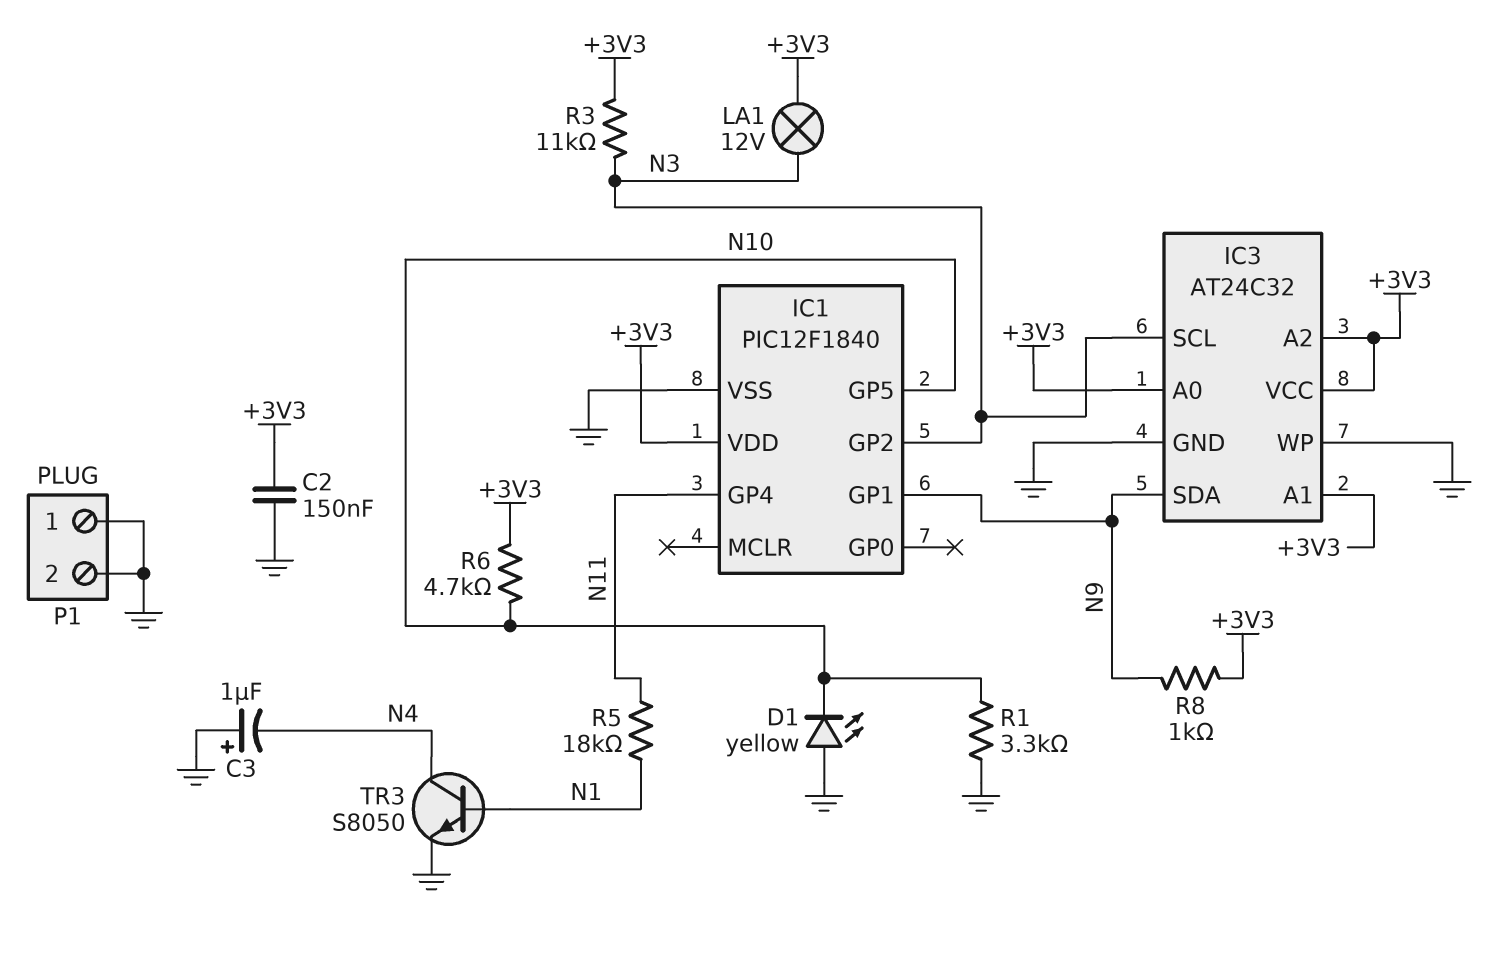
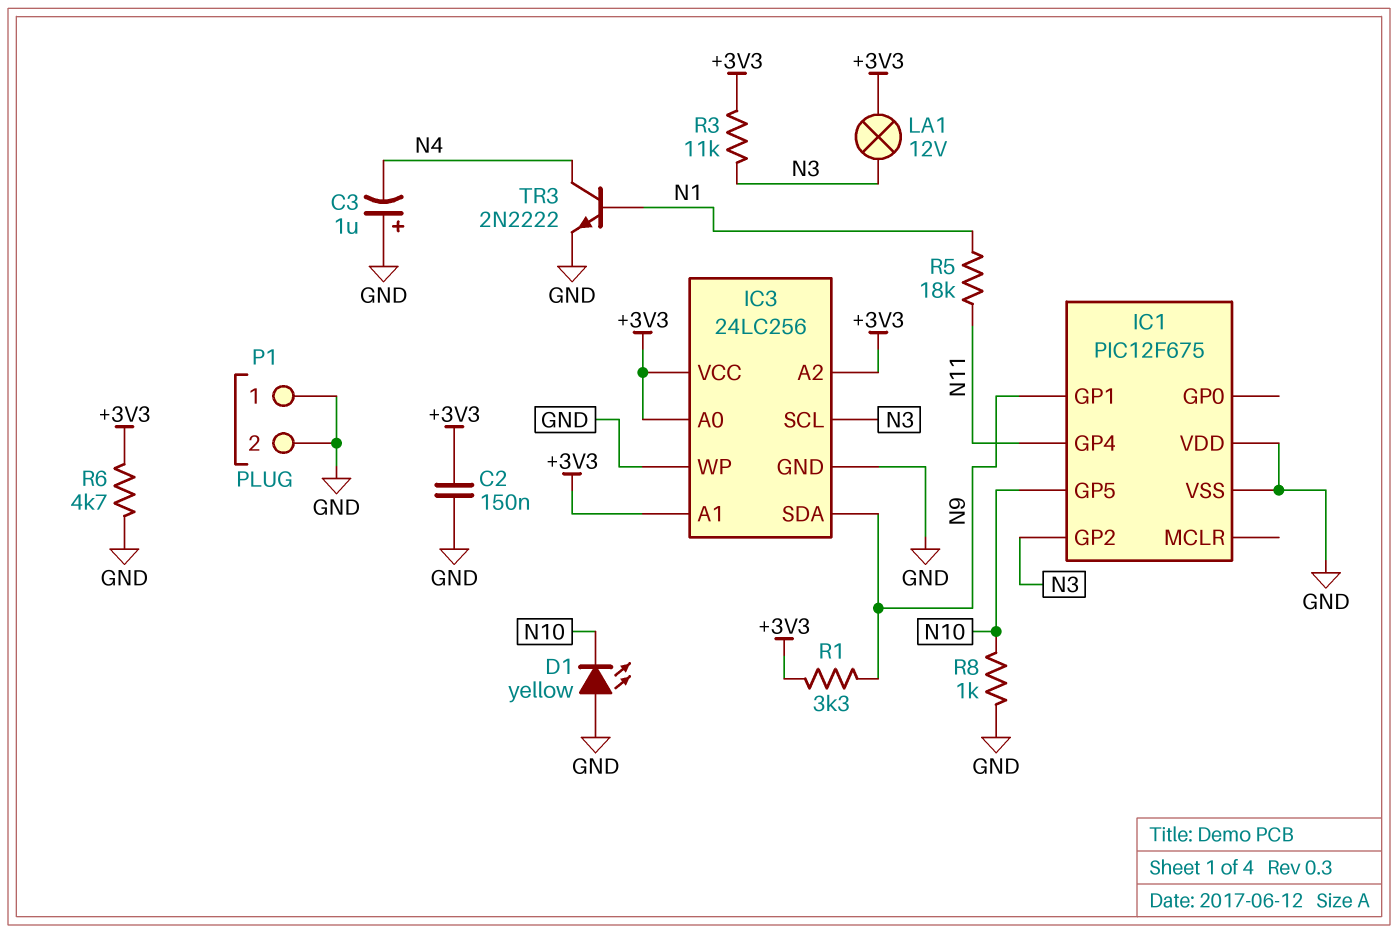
IC1: PIC12F1840 -> PIC12F675
IC1 pin VDD: +3V3 -> GND
IC3: AT24C32 -> 24LC256
R1: 3.3k (GND, N10) -> 3.3k (+3V3, N9)
R6: 4.7k (+3V3, N10) -> 4.7k (+3V3, GND)
R8: 1k (+3V3, N9) -> 1k (GND, N10)
TR3: NPN S8050 (B N1, C N4, E GND) -> NPN 2N2222 (B N1, C N4, E GND)

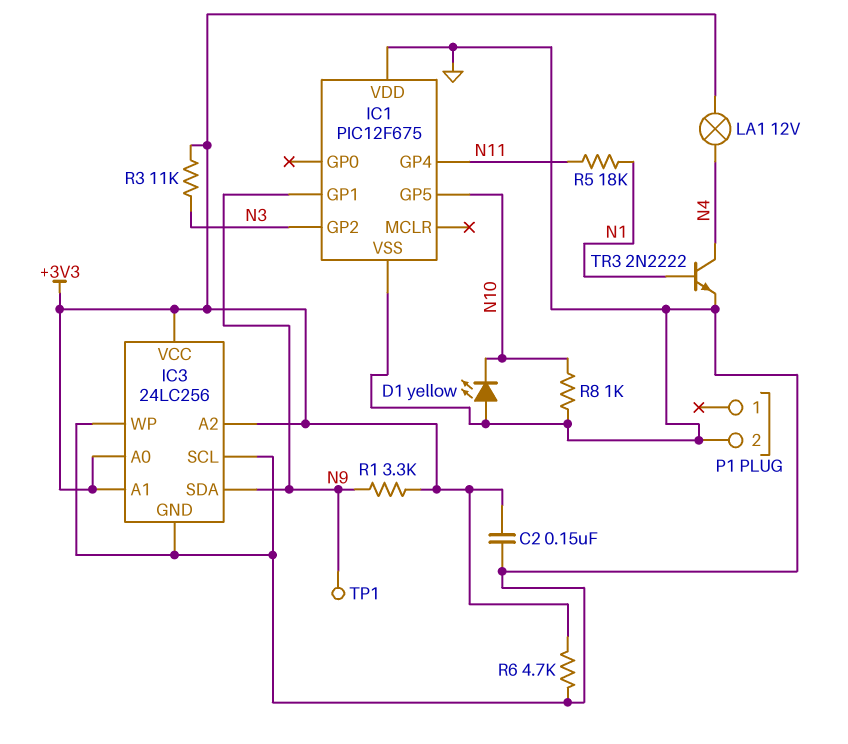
C3: 1uF (plus GND, minus N4) -> none
IC3 pin SCL: N3 -> GND
LA1: lamp 12V (+3V3, N3) -> lamp 12V (+3V3, N4)
P1 pin 1: GND -> none
TP1: none -> test point (N9)

